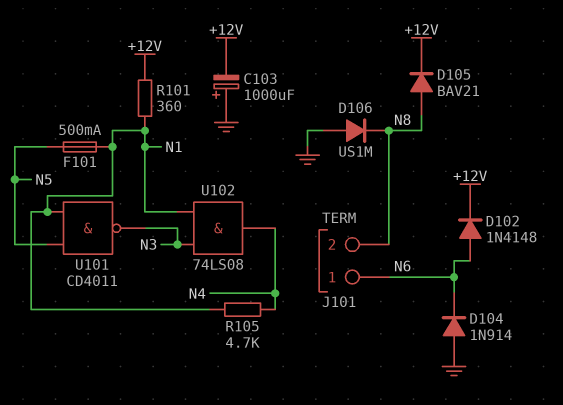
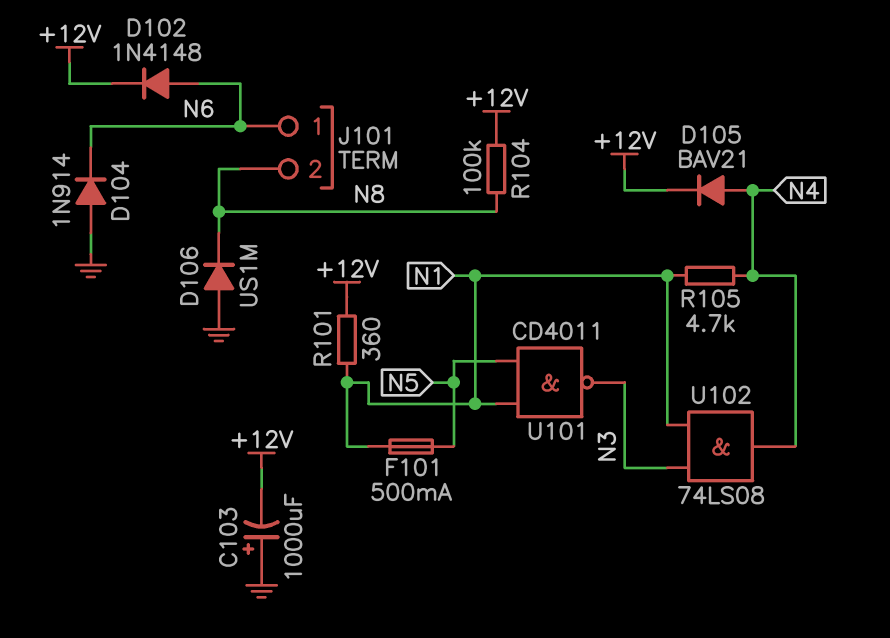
D105: diode BAV21 (A N8, K +12V) -> diode BAV21 (A N4, K +12V)
R104: none -> 100k (+12V, N8)

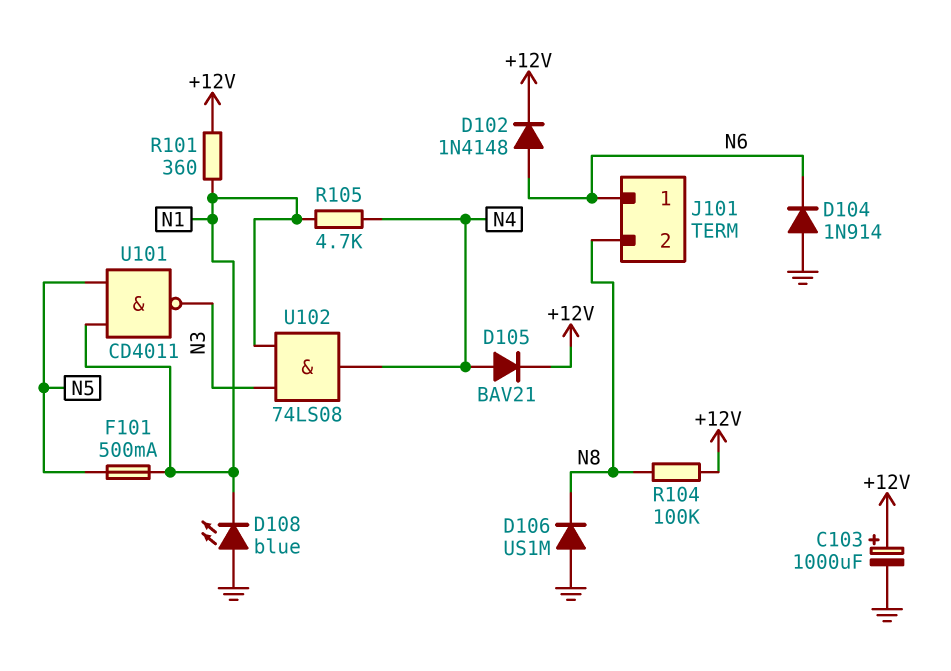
C103: 1000uF (plus GND, minus +12V) -> 1000uF (plus +12V, minus GND)
D108: none -> LED blue (A GND, K N1)

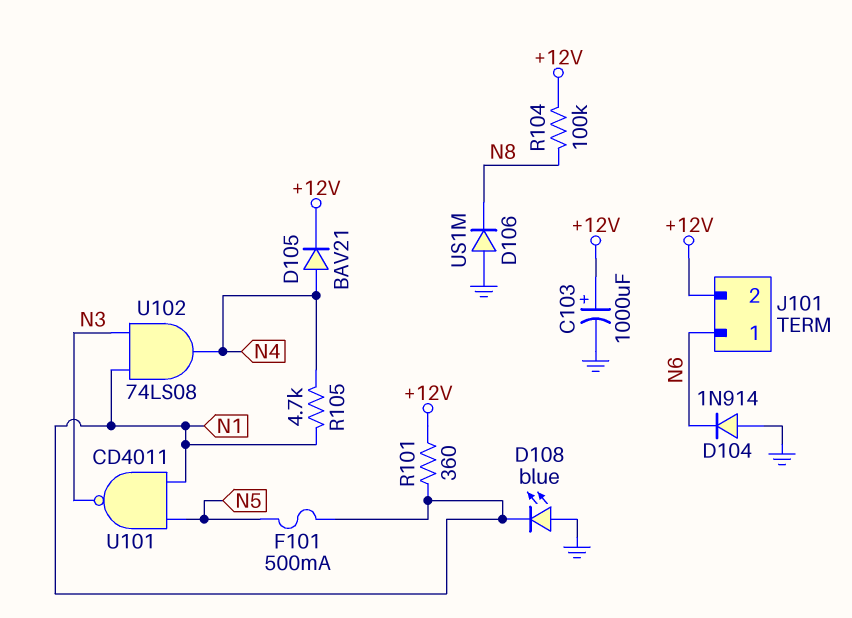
D102: diode 1N4148 (A N6, K +12V) -> none
J101 pin 2: N8 -> +12V

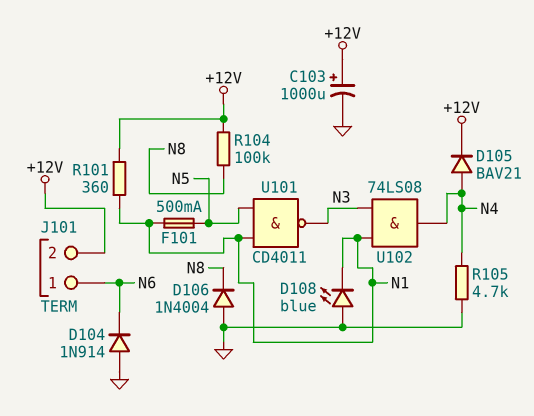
D106: diode US1M (A GND, K N8) -> diode 1N4004 (A GND, K N8)
R105: 4.7k (N1, N4) -> 4.7k (GND, N4)

